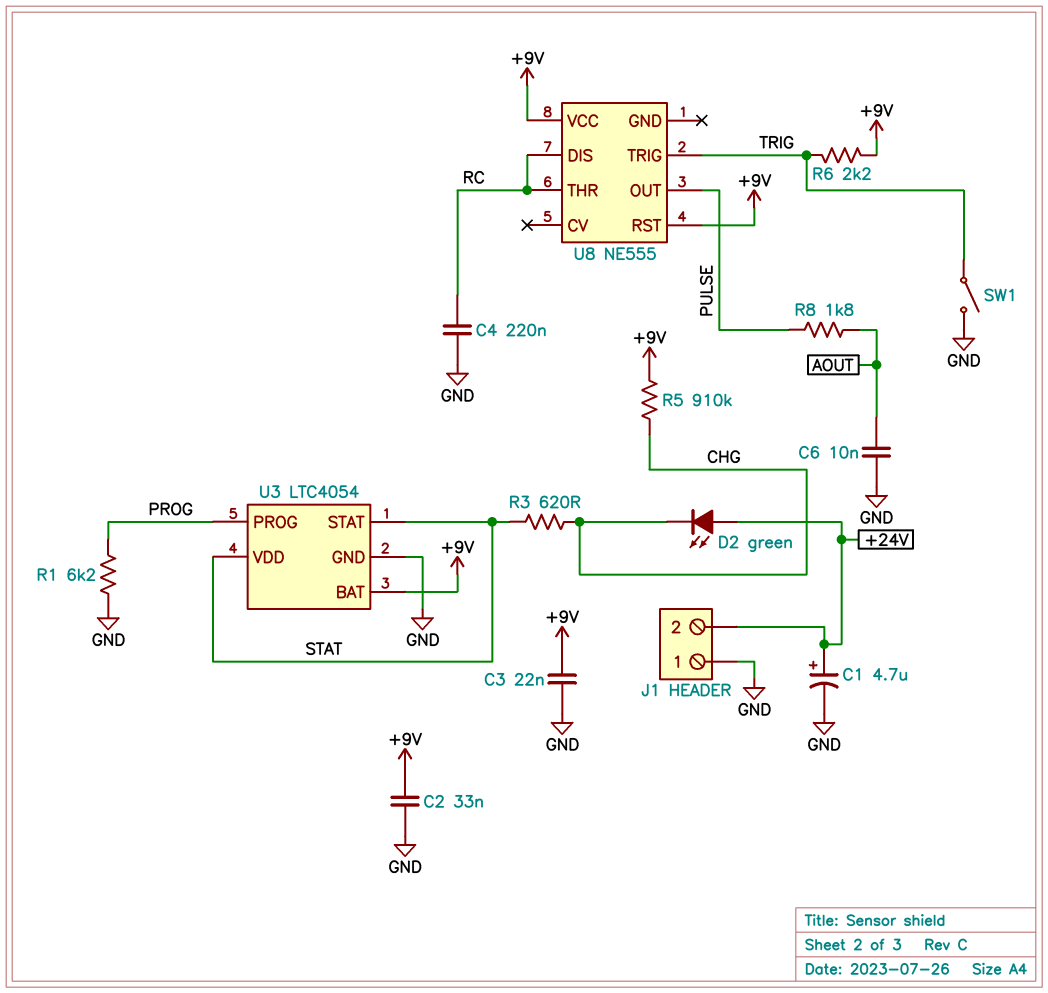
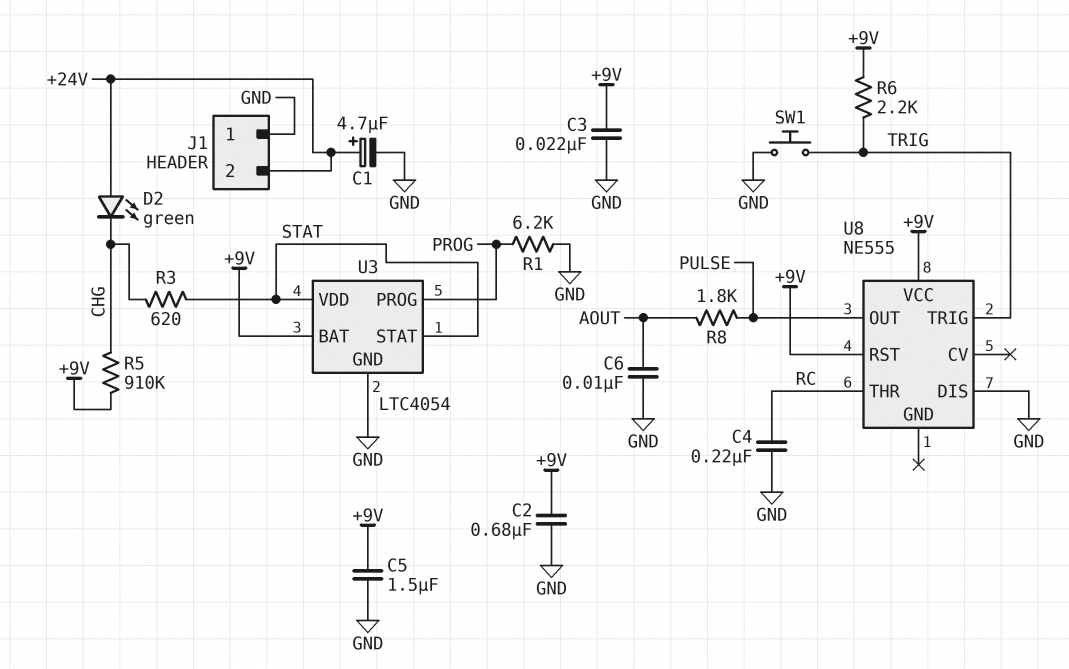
C2: 33nF (+9V, GND) -> 680nF (+9V, GND)
C5: none -> 1.5uF (+9V, GND)
SW1: switch (GND, TRIG) -> button (GND, TRIG)
U8 pin DIS: RC -> GND

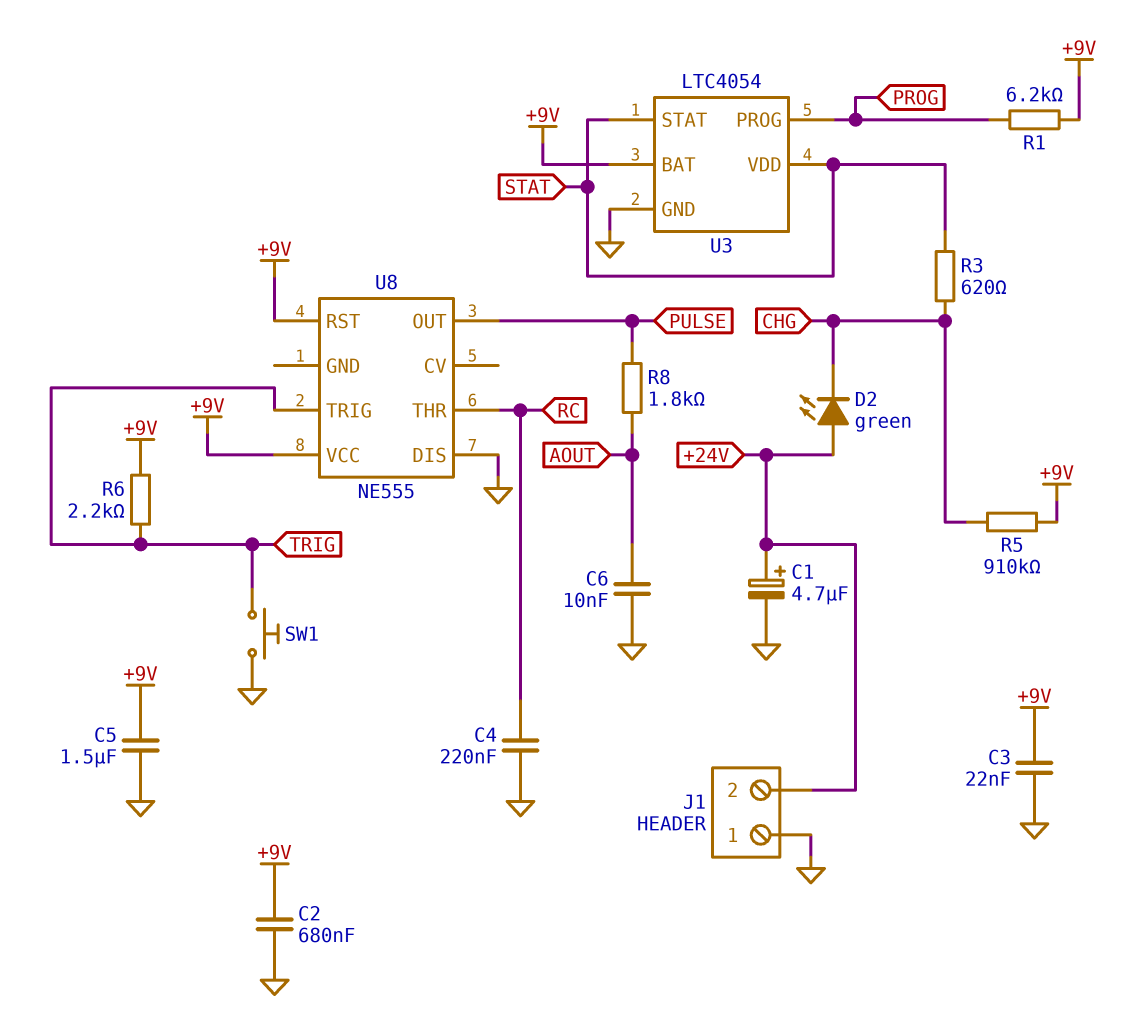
R1: 6.2k (GND, PROG) -> 6.2k (+9V, PROG)

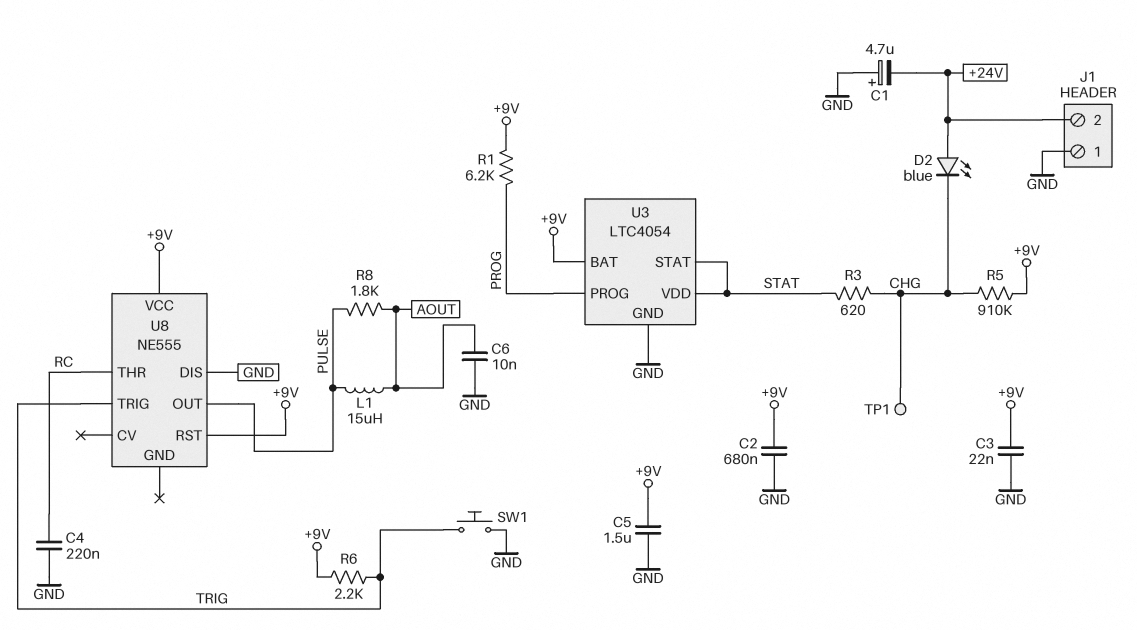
C1: 4.7uF (plus +24V, minus GND) -> 4.7uF (plus GND, minus +24V)
D2: LED green (A +24V, K CHG) -> LED blue (A +24V, K CHG)
L1: none -> 15uH (AOUT, PULSE)
TP1: none -> test point (CHG)

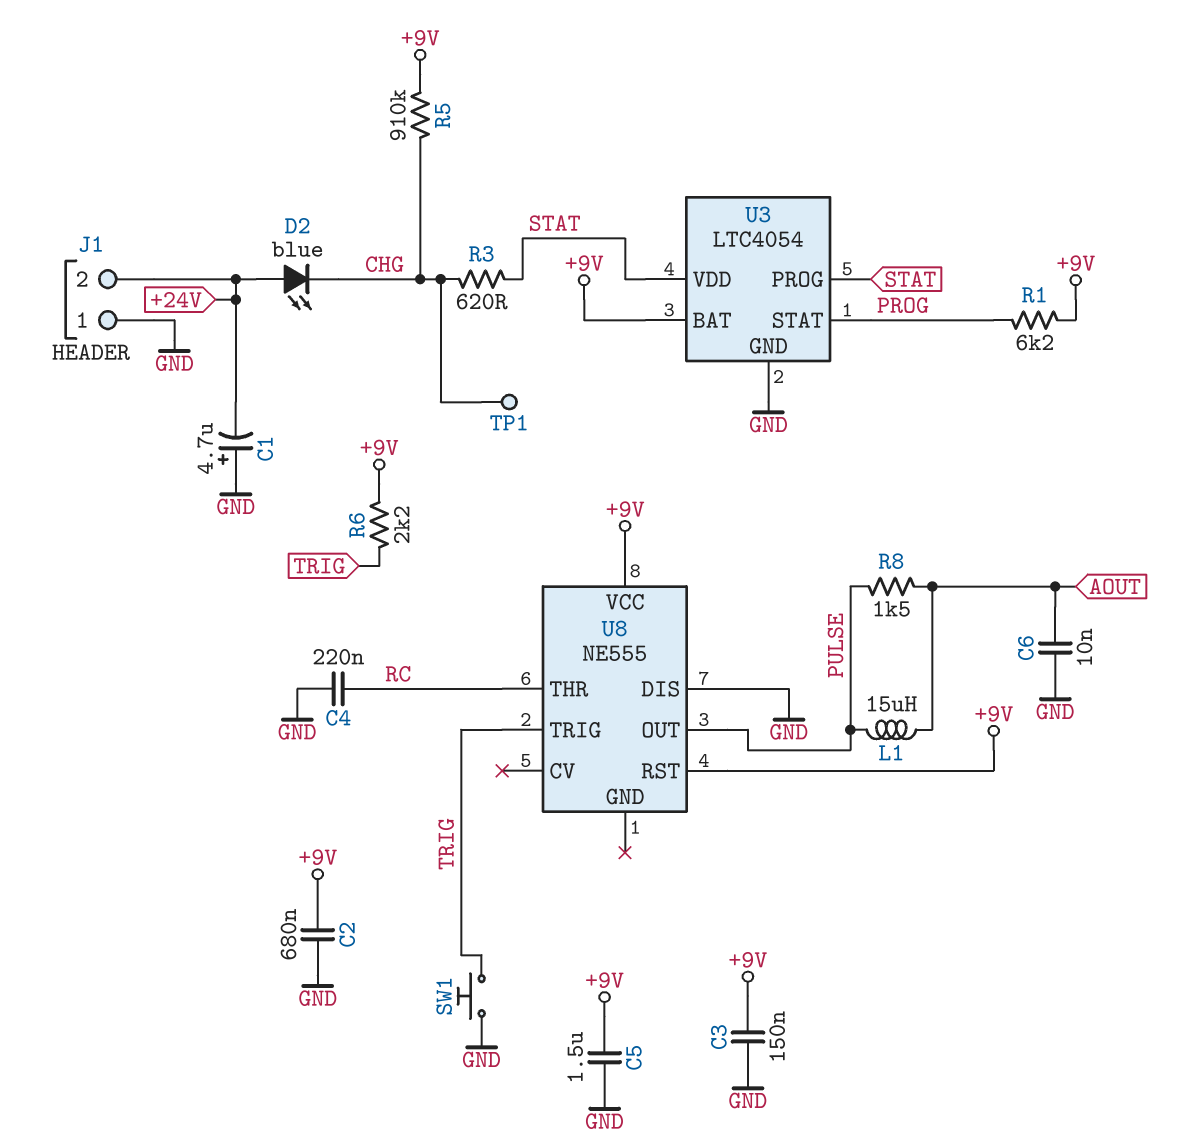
C3: 22nF (+9V, GND) -> 150nF (+9V, GND)
R8: 1.8k (AOUT, PULSE) -> 1.5k (AOUT, PULSE)
U3 pin PROG: PROG -> STAT
U3 pin STAT: STAT -> PROG

